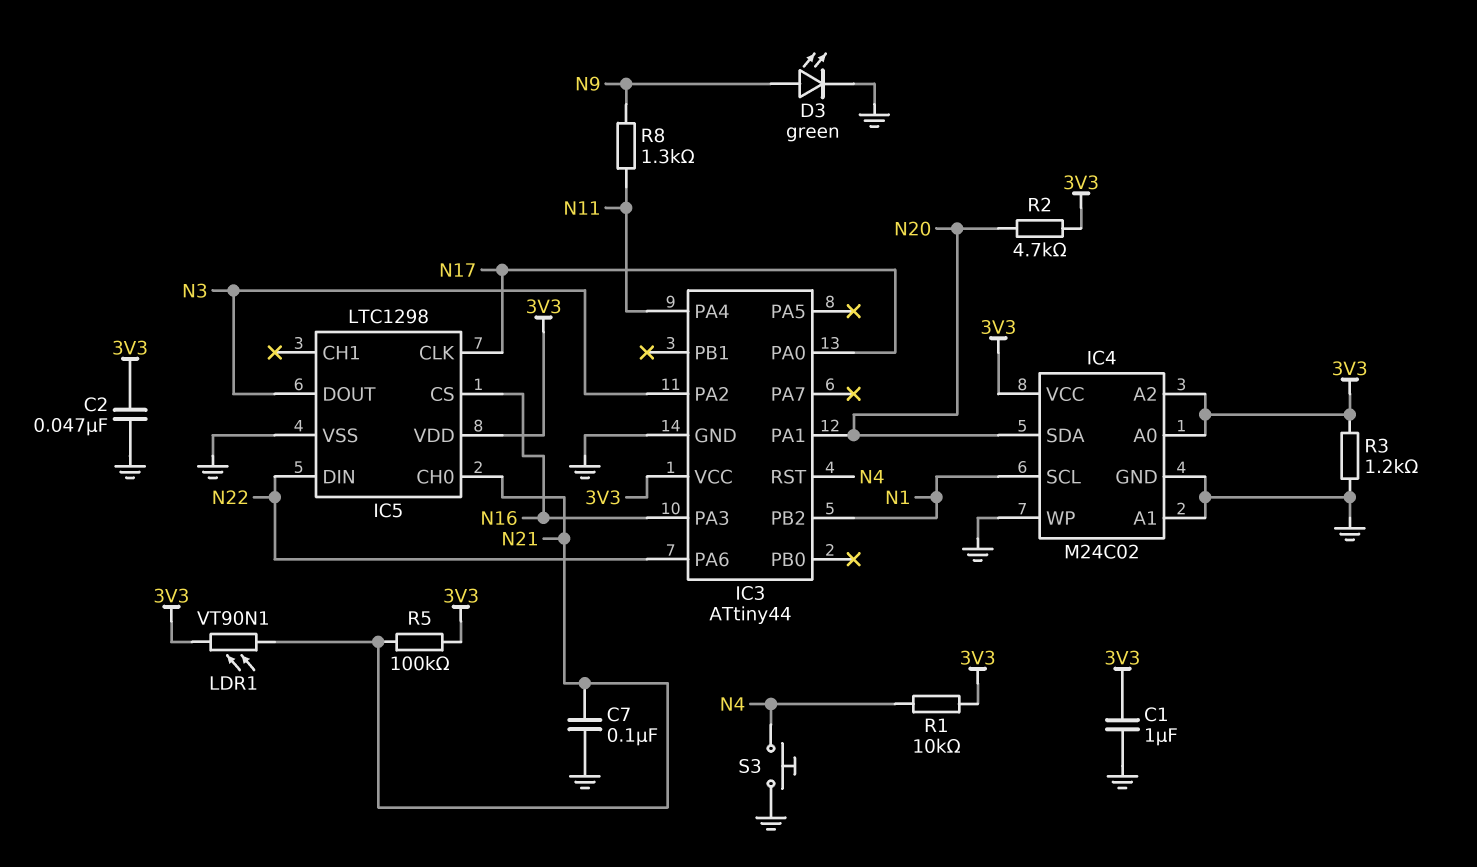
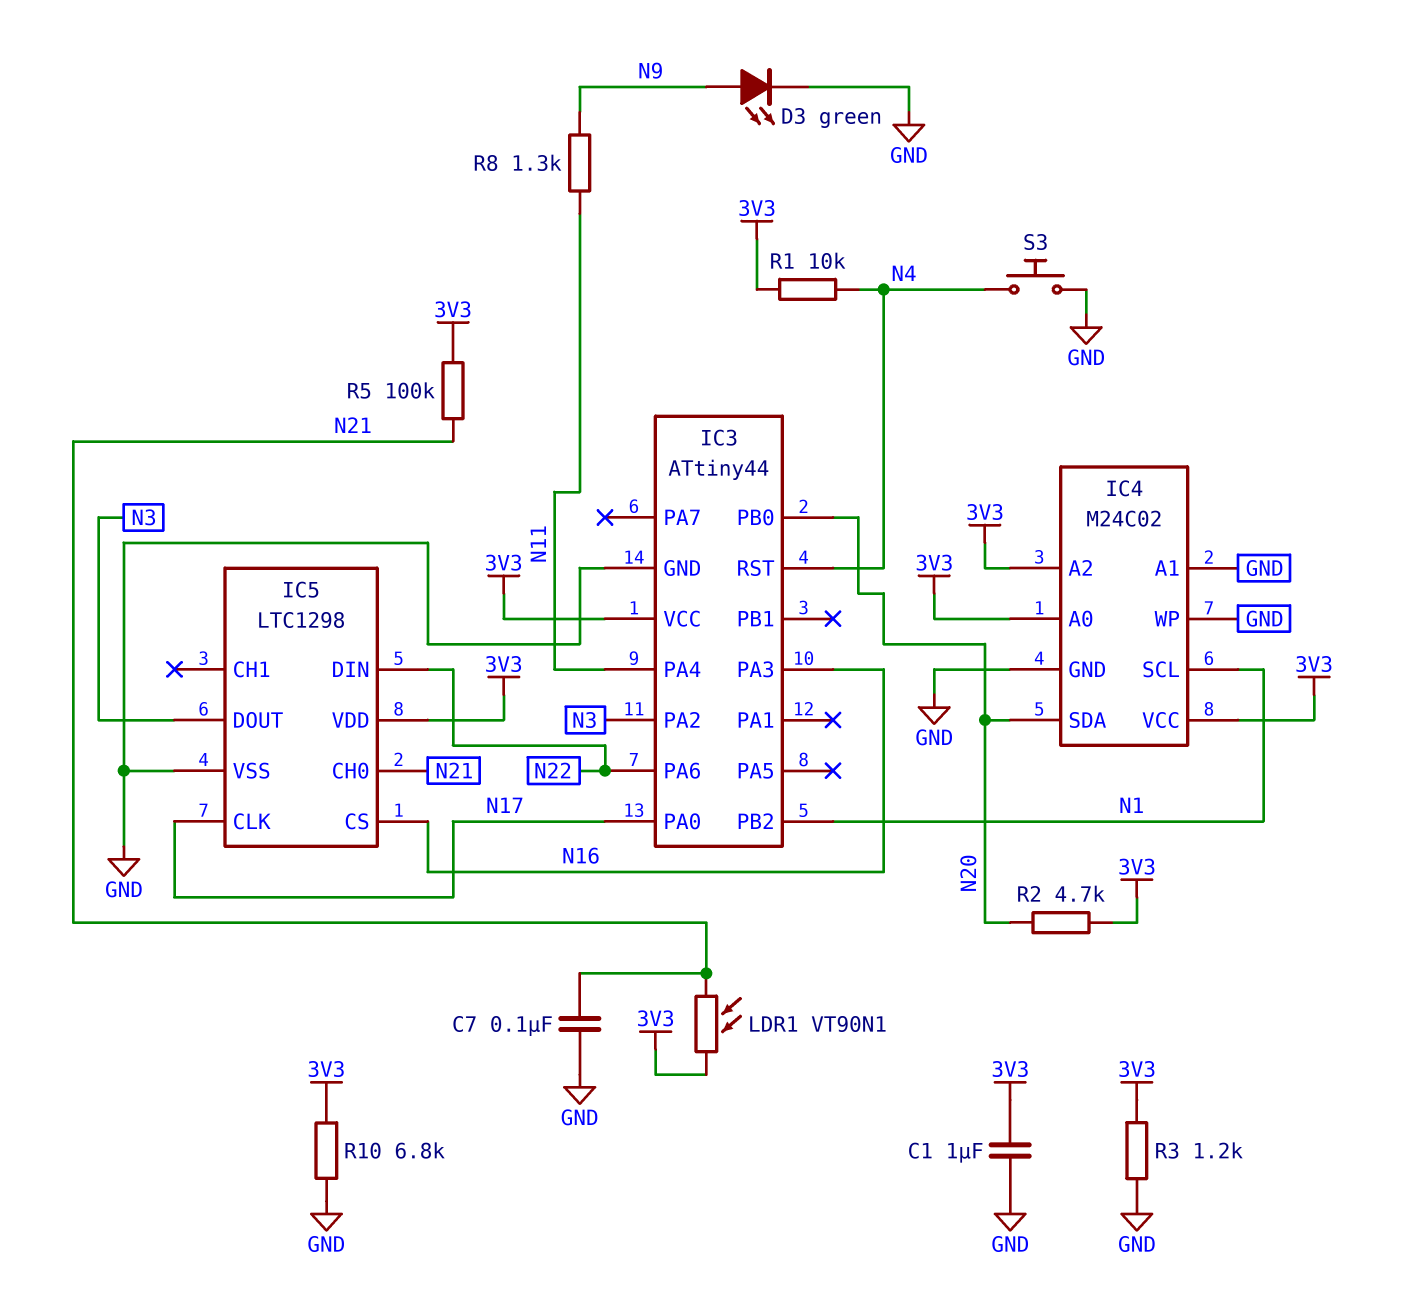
C2: 47nF (3V3, GND) -> none
IC3 pin PA1: N20 -> none
IC3 pin PB0: none -> N20
R10: none -> 6.8k (3V3, GND)

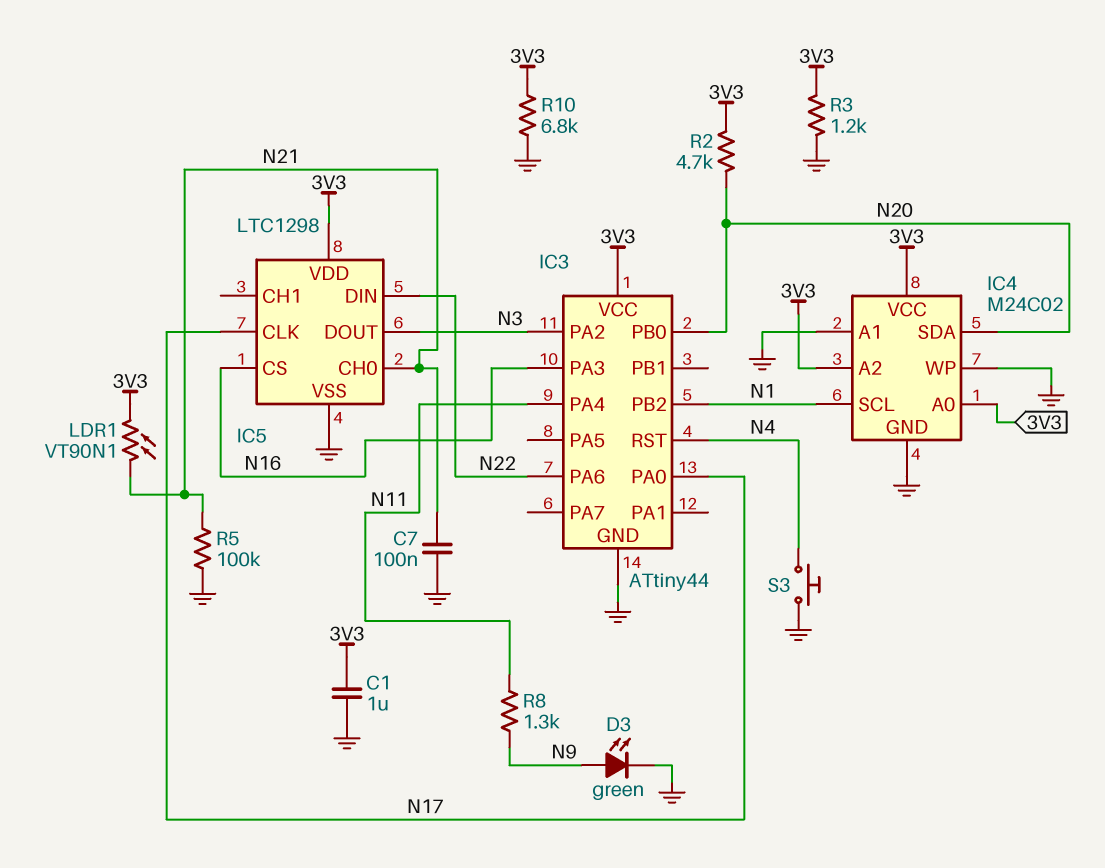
R1: 10k (3V3, N4) -> none
R5: 100k (3V3, N21) -> 100k (GND, N21)

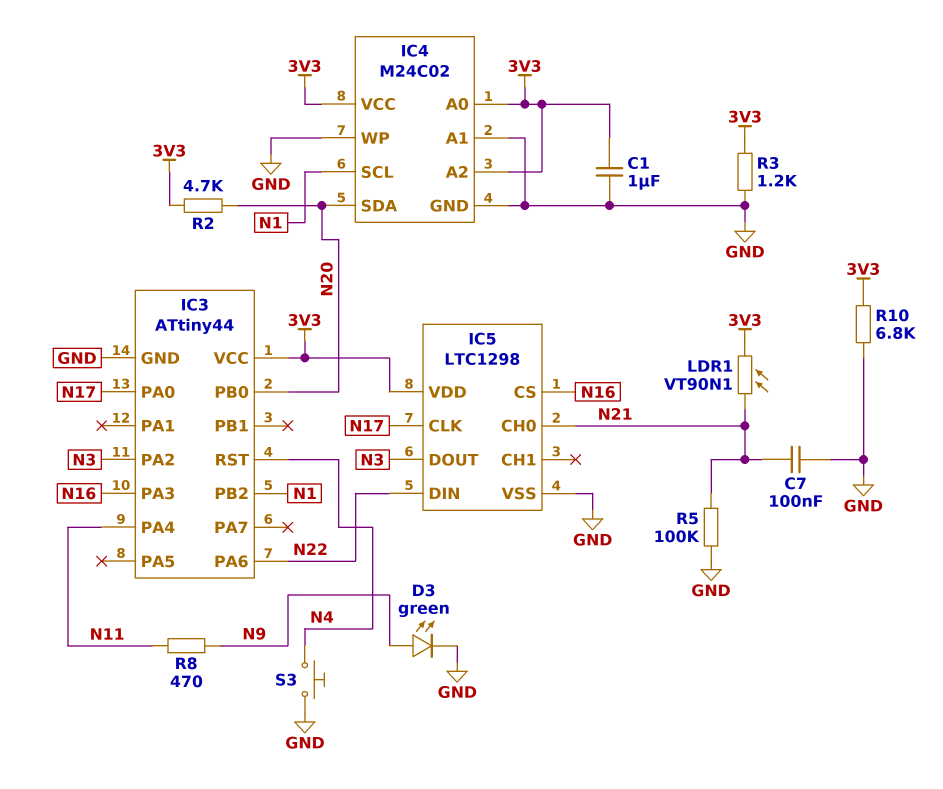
R8: 1.3k (N9, N11) -> 470 (N9, N11)

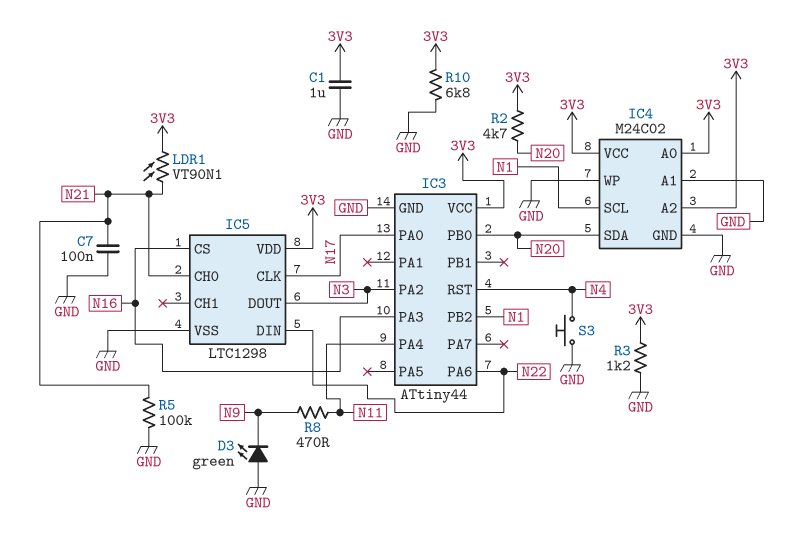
D3: LED green (A N9, K GND) -> LED green (A GND, K N9)

